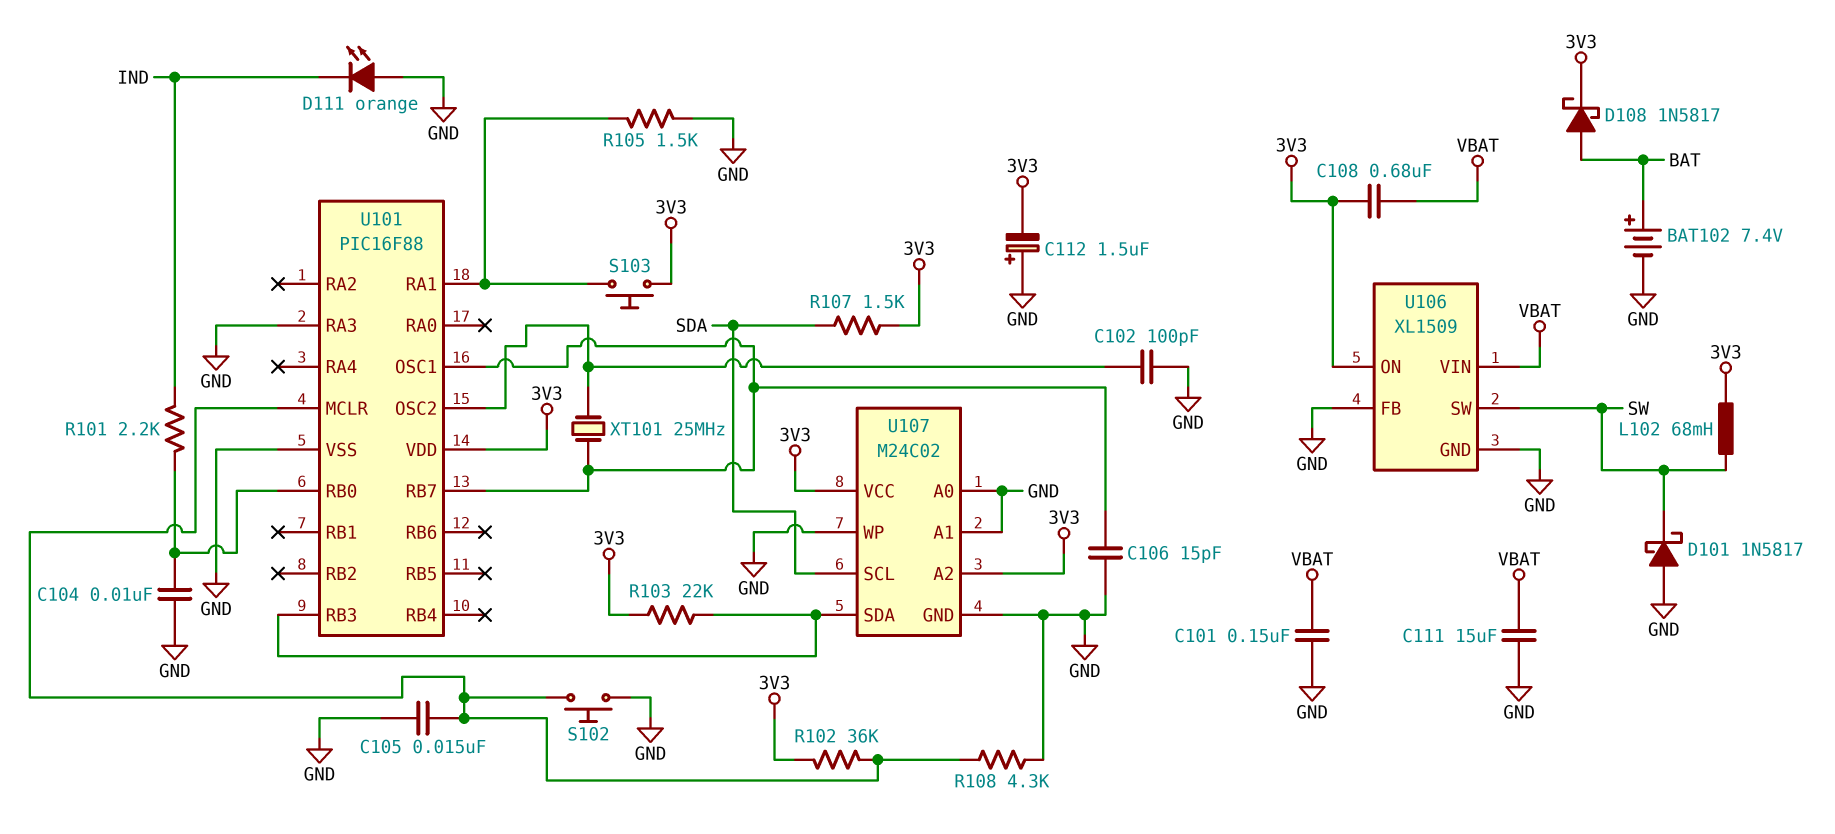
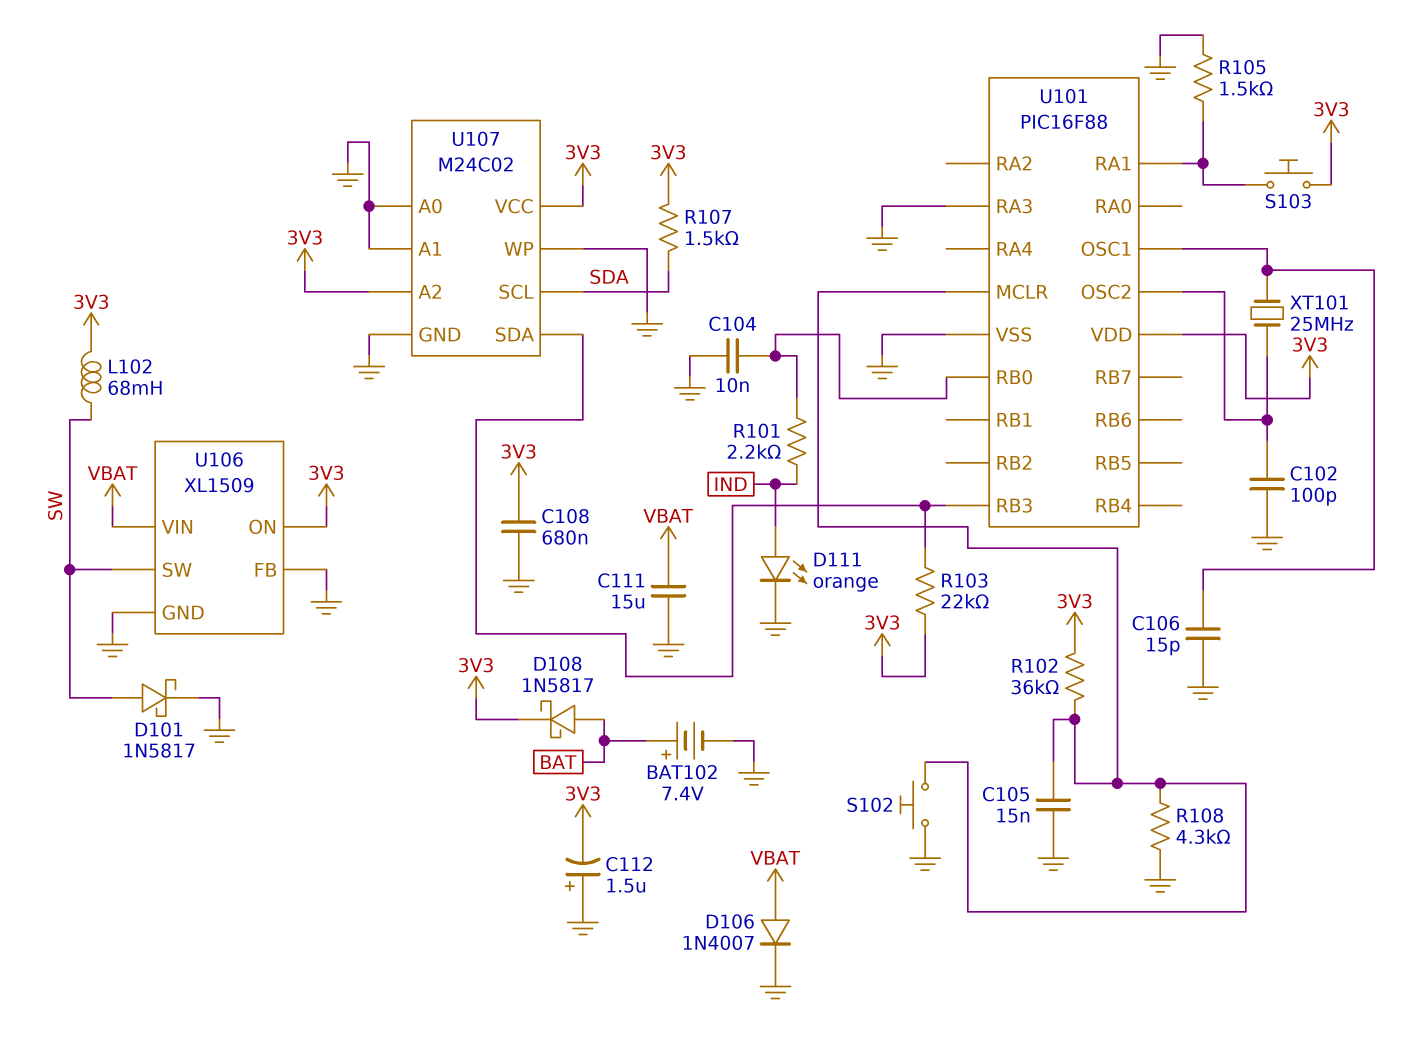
C101: 150nF (GND, VBAT) -> none
C108: 680nF (3V3, VBAT) -> 680nF (3V3, GND)
D101: schottky 1N5817 (A GND, K SW) -> schottky 1N5817 (A SW, K GND)
D106: none -> diode 1N4007 (A VBAT, K GND)
D111: LED orange (A GND, K IND) -> LED orange (A IND, K GND)
U101 pin RB7: U101/OSC1 -> none

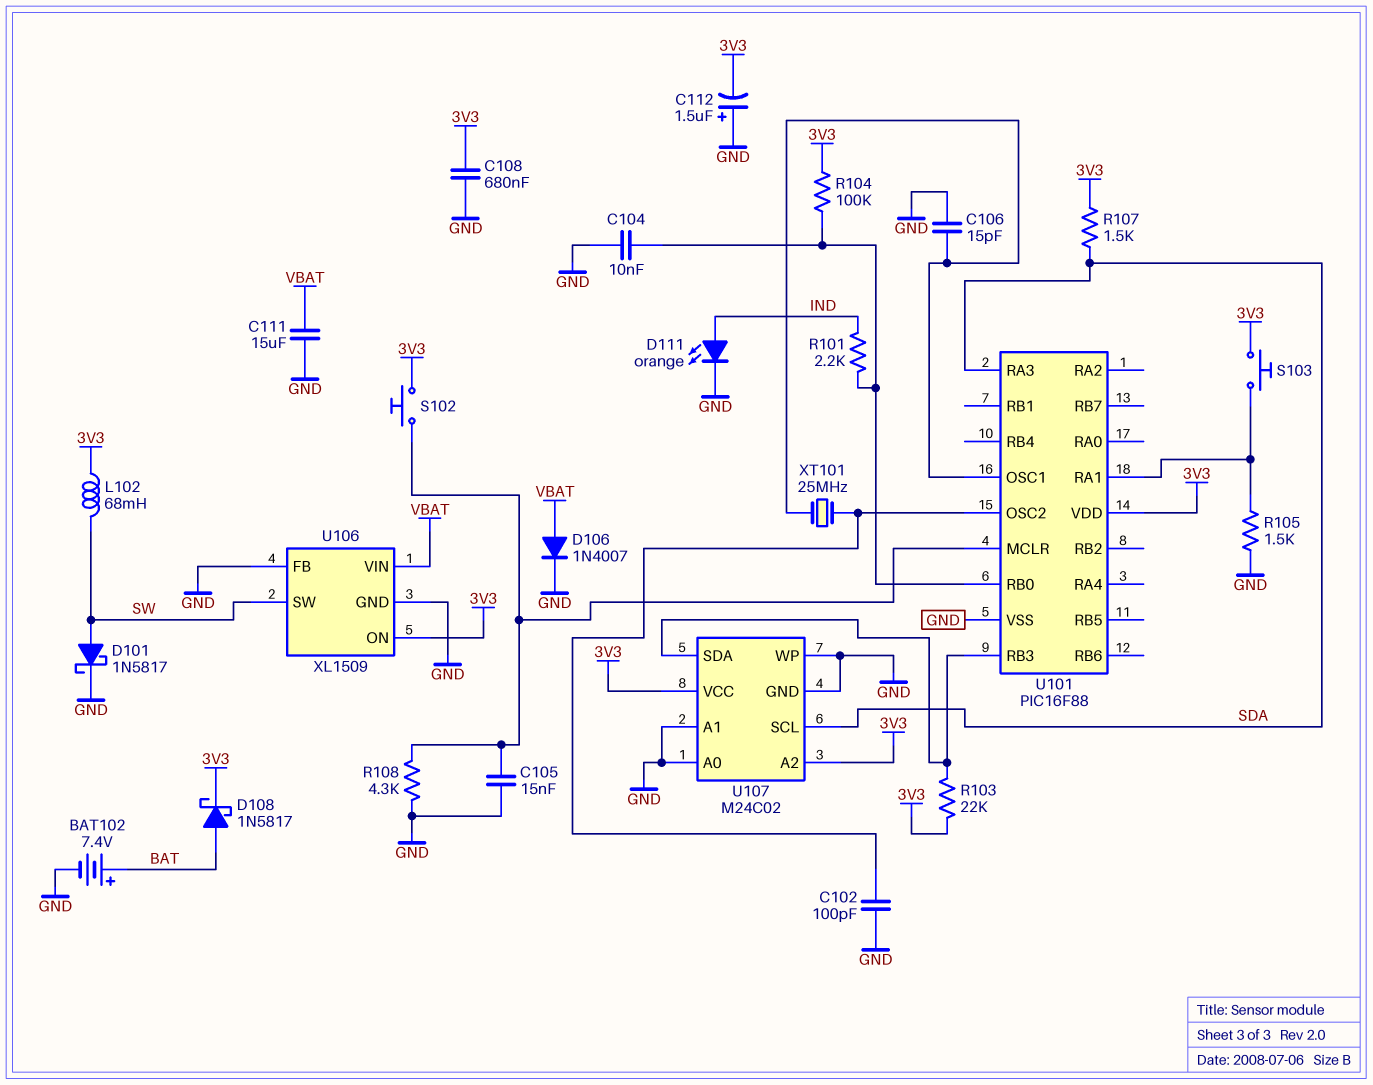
R102: 36k (3V3, U101/MCLR) -> none
R104: none -> 100k (3V3, U101/RB0)
S102: button (GND, U101/MCLR) -> button (3V3, U101/MCLR)
U101 pin RA3: GND -> SDA

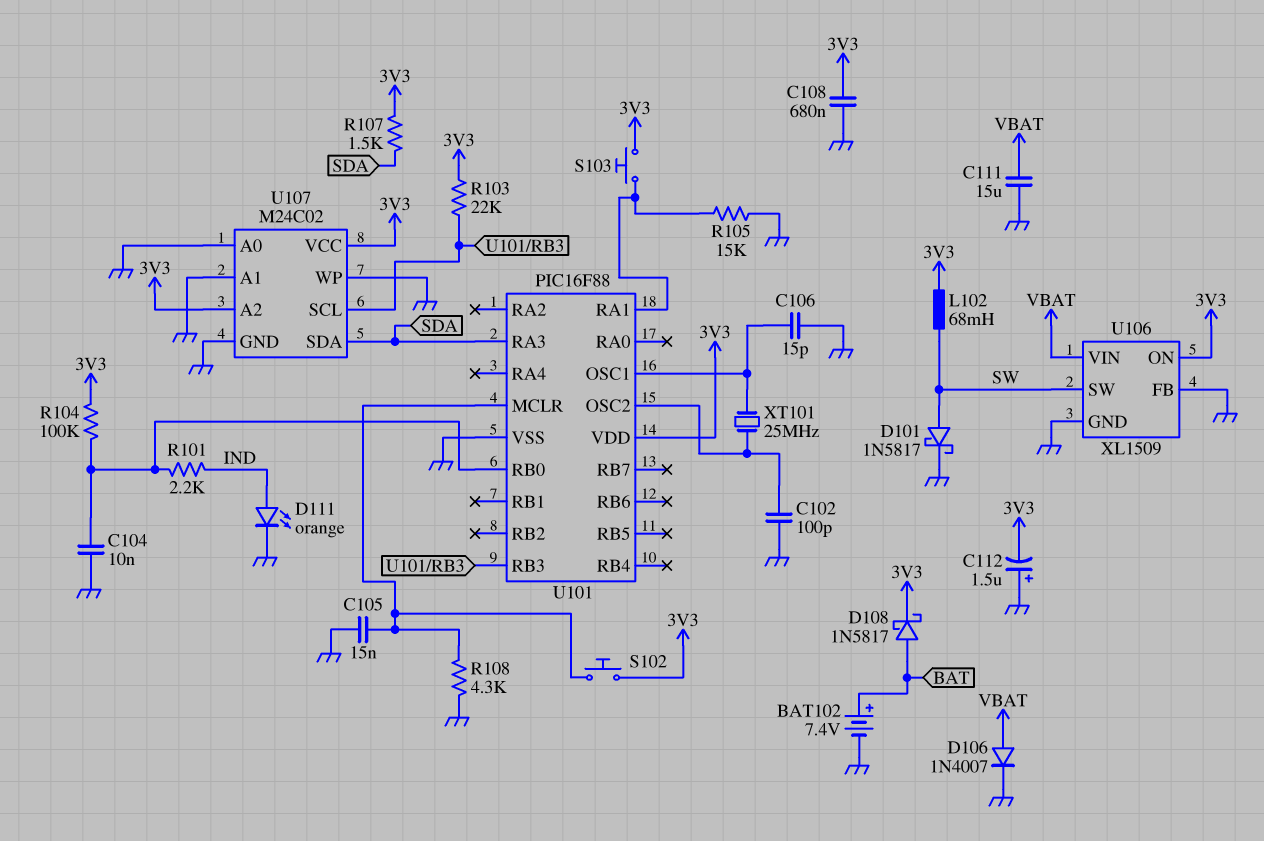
R105: 1.5k (GND, U101/RA1) -> 15k (GND, U101/RA1)
U107 pin SCL: SDA -> U101/RB3
U107 pin SDA: U101/RB3 -> SDA

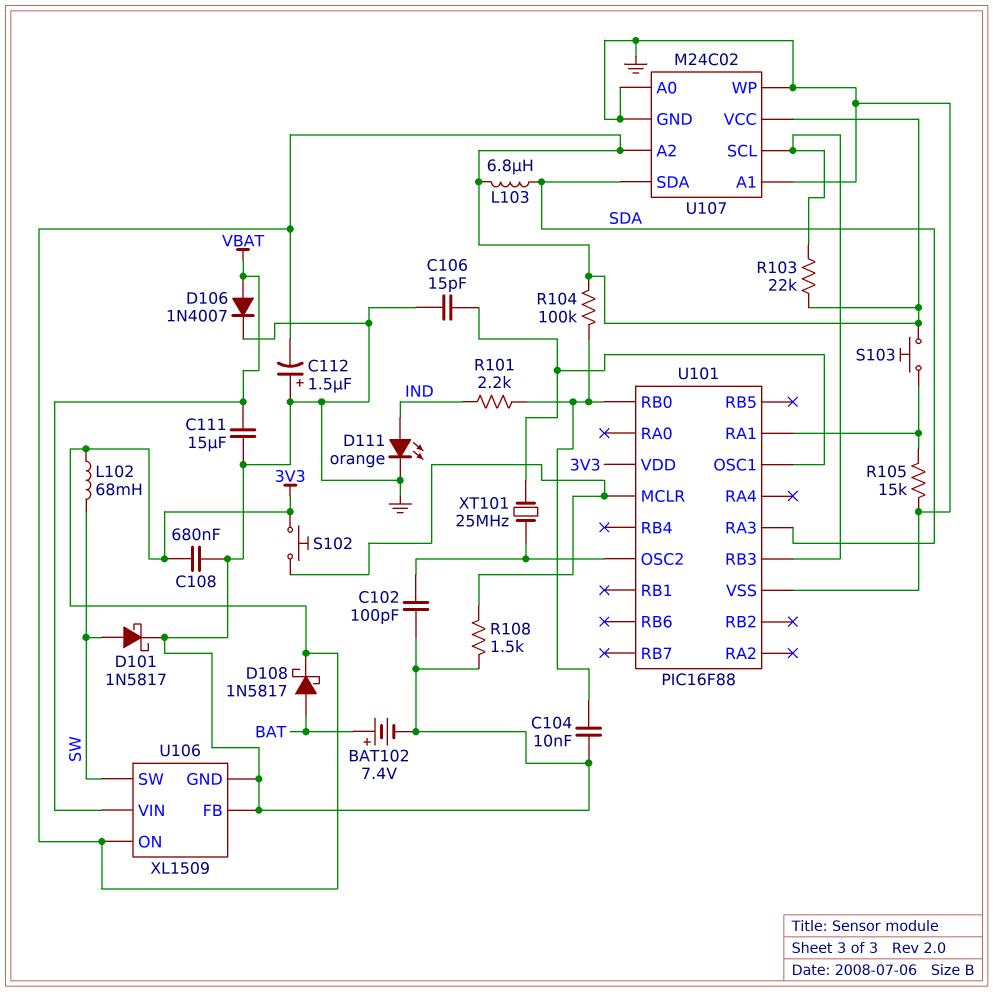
C105: 15nF (GND, U101/MCLR) -> none
L103: none -> 6.8uH (3V3, SDA)
R107: 1.5k (3V3, SDA) -> none
R108: 4.3k (GND, U101/MCLR) -> 1.5k (GND, U101/MCLR)

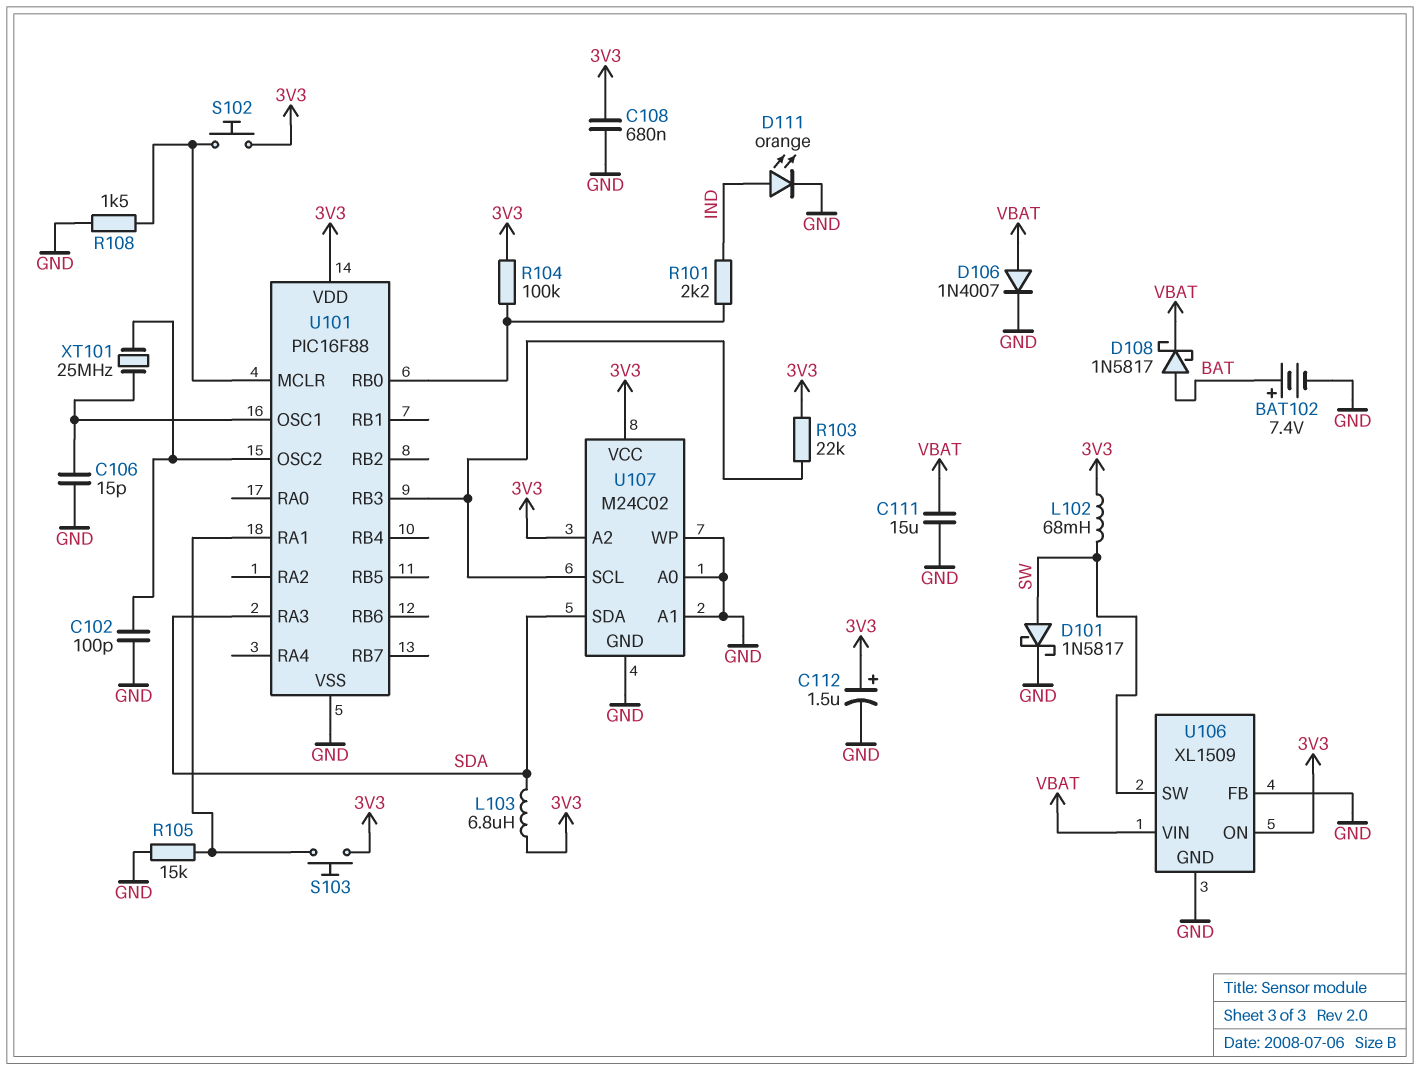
C104: 10nF (GND, U101/RB0) -> none
C112: 1.5uF (plus GND, minus 3V3) -> 1.5uF (plus 3V3, minus GND)
D108: schottky 1N5817 (A BAT, K 3V3) -> schottky 1N5817 (A BAT, K VBAT)

